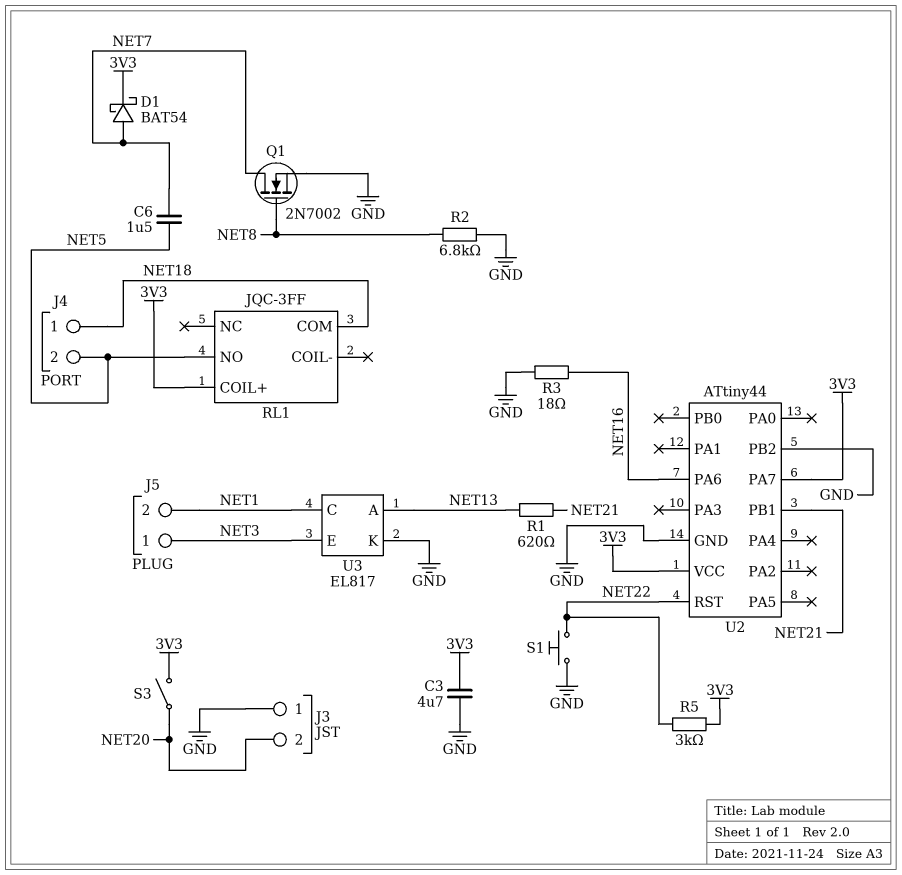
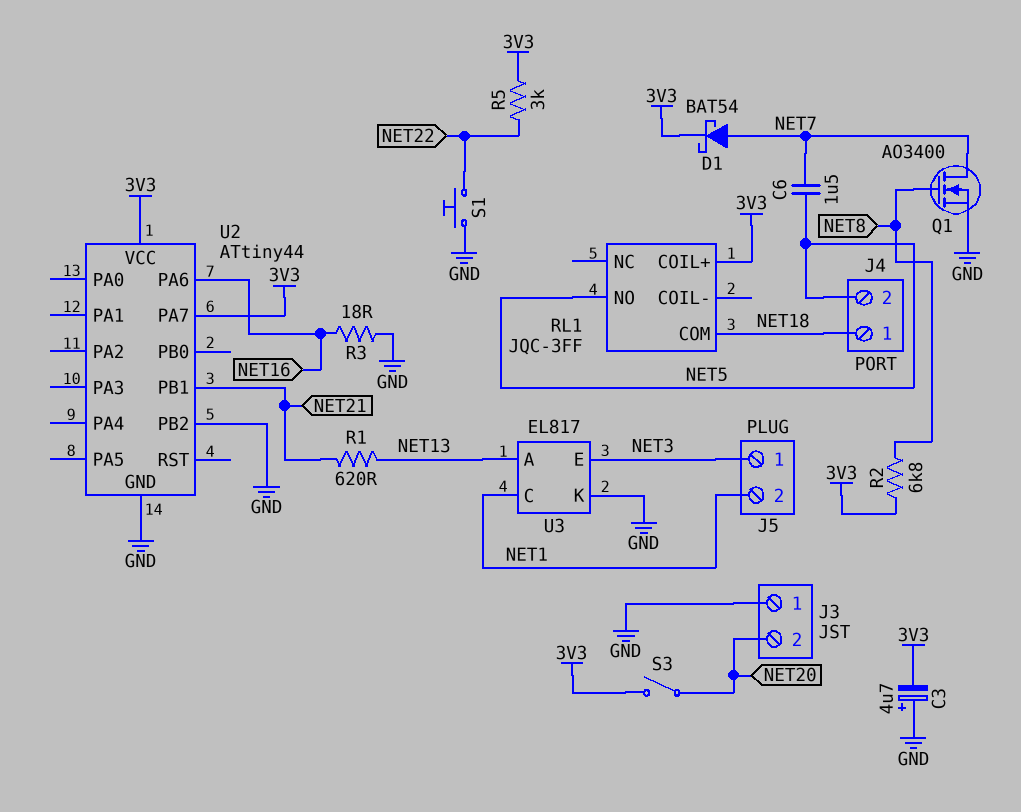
C3: 4.7uF (3V3, GND) -> 4.7uF (plus GND, minus 3V3)
Q1: NMOS 2N7002 (G NET8, D NET7, S GND) -> NMOS AO3400 (G NET8, D NET7, S GND)
R2: 6.8k (GND, NET8) -> 6.8k (3V3, NET8)
U2 pin RST: NET22 -> none

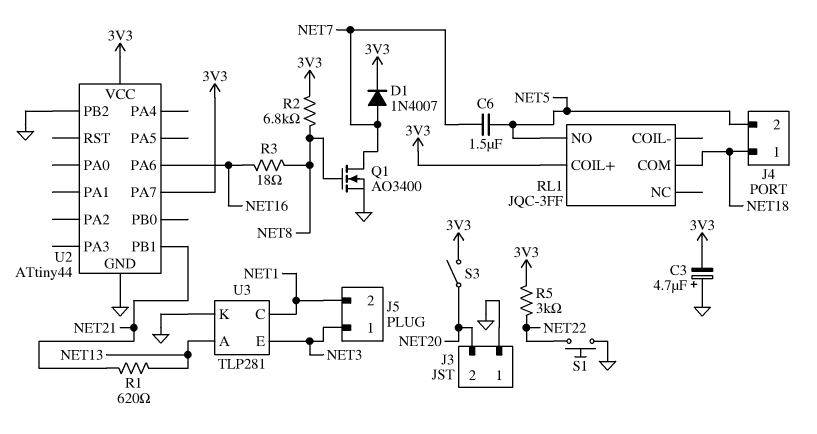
D1: schottky BAT54 (A NET7, K 3V3) -> diode 1N4007 (A NET7, K 3V3)
R3: 18 (GND, NET16) -> 18 (NET8, NET16)
U3: EL817 -> TLP281

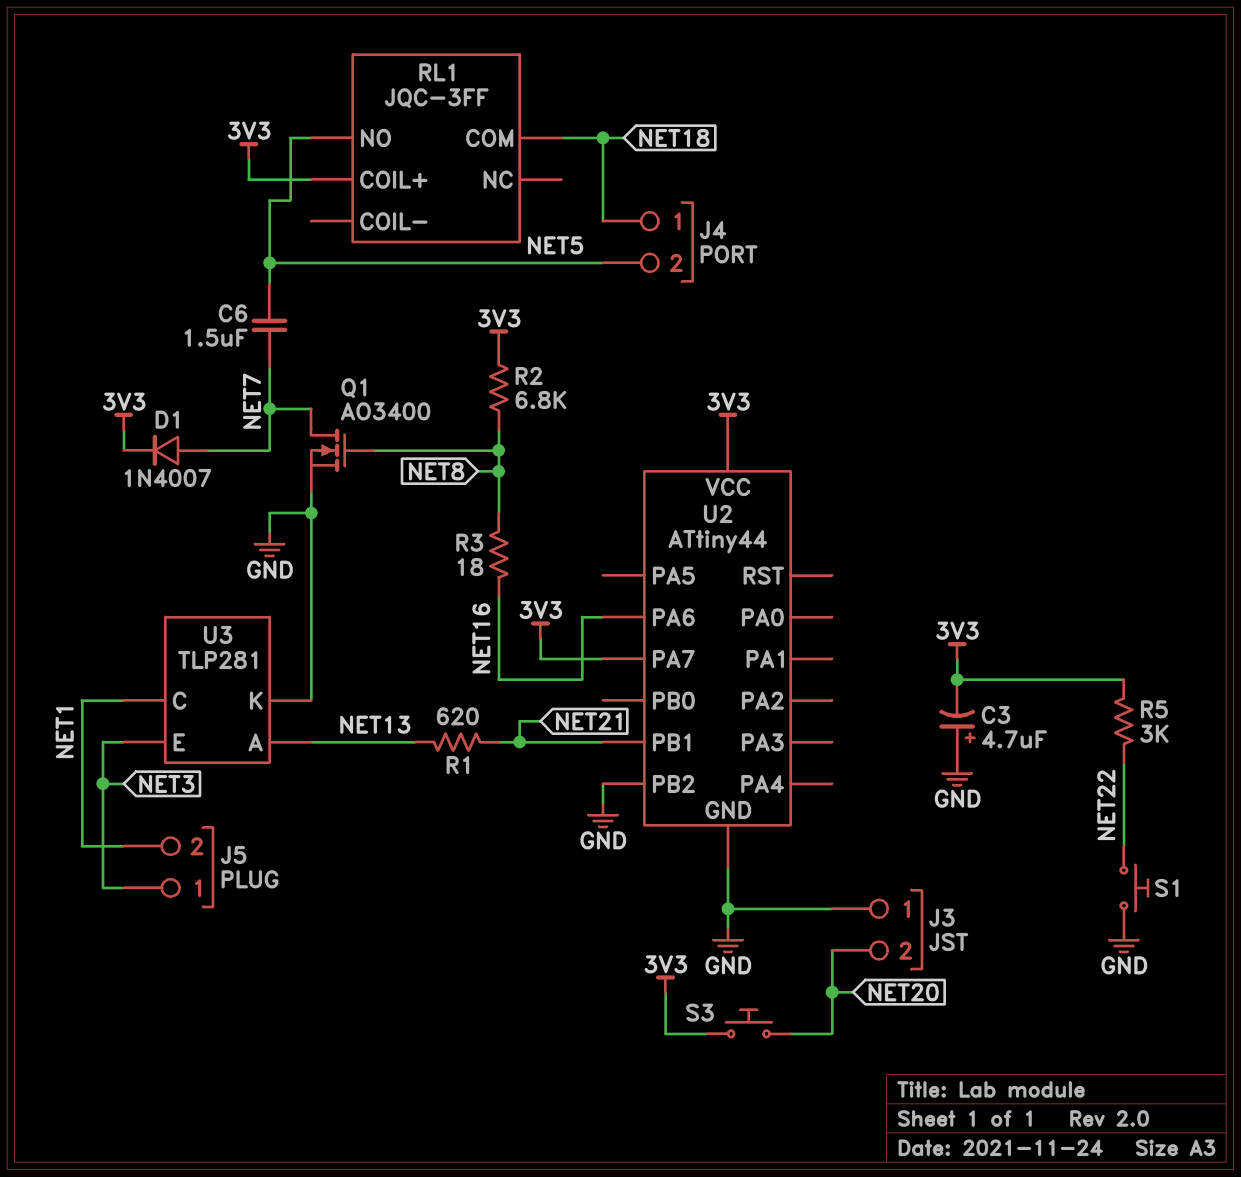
S3: switch (3V3, NET20) -> button (3V3, NET20)

